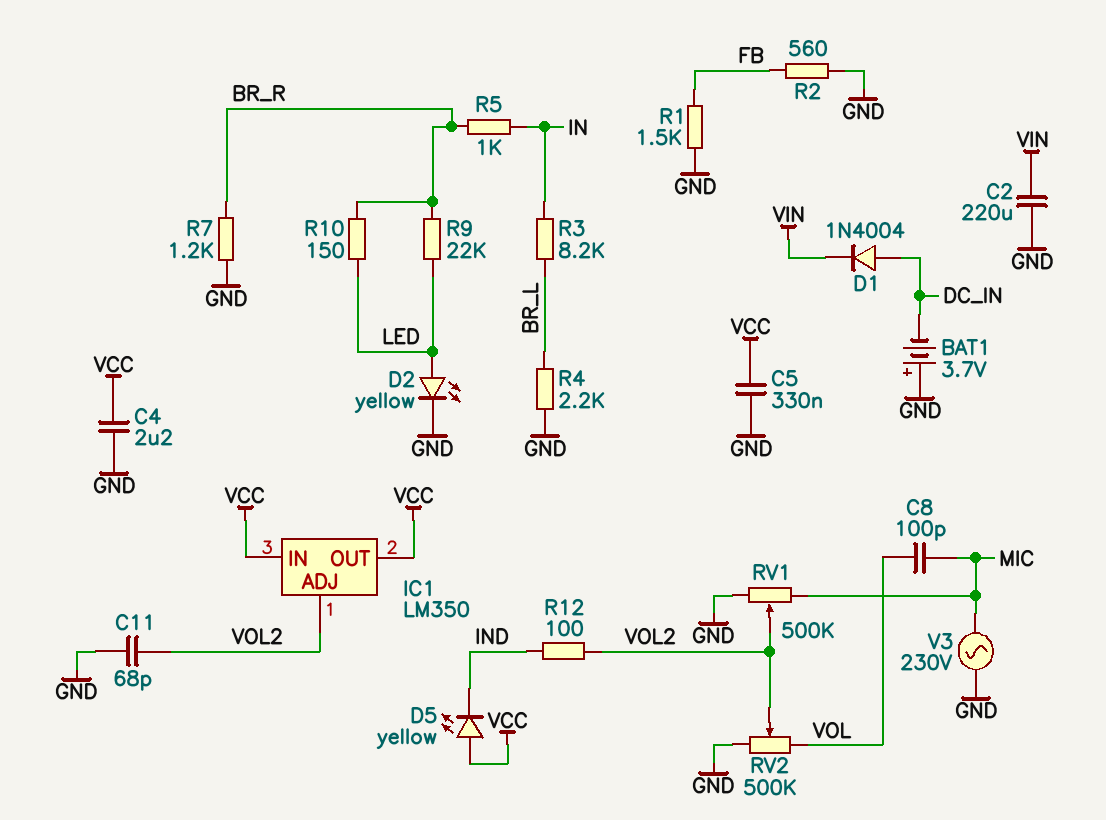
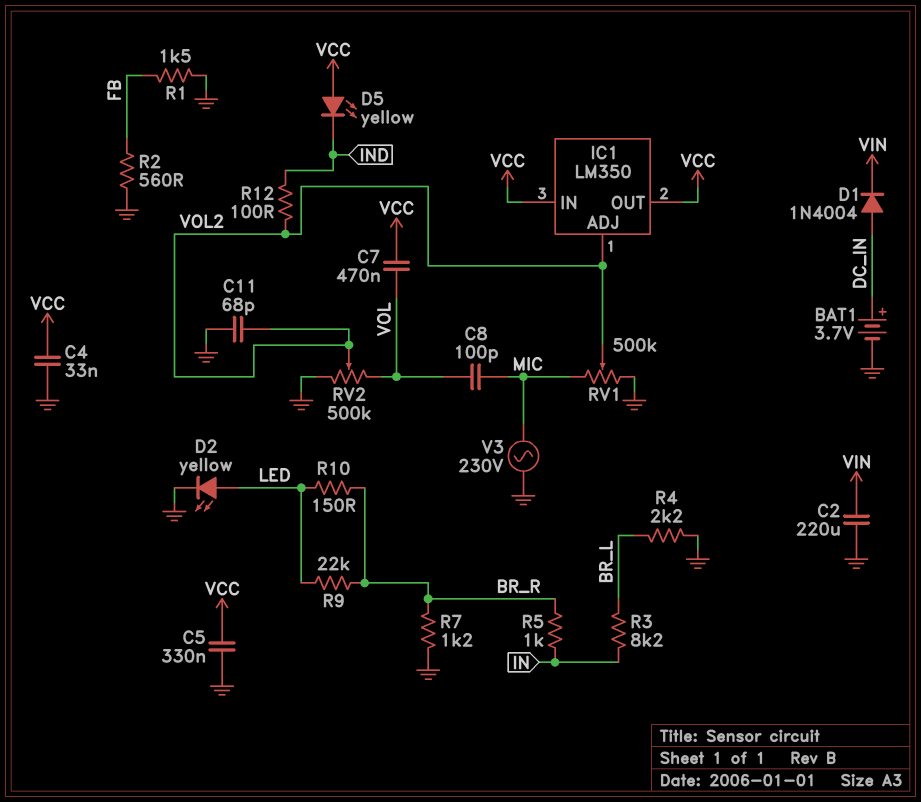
BAT1: 3.7V (plus GND, minus DC_IN) -> 3.7V (plus DC_IN, minus GND)
C4: 2.2uF (GND, VCC) -> 33nF (GND, VCC)
C7: none -> 470nF (VCC, VOL)

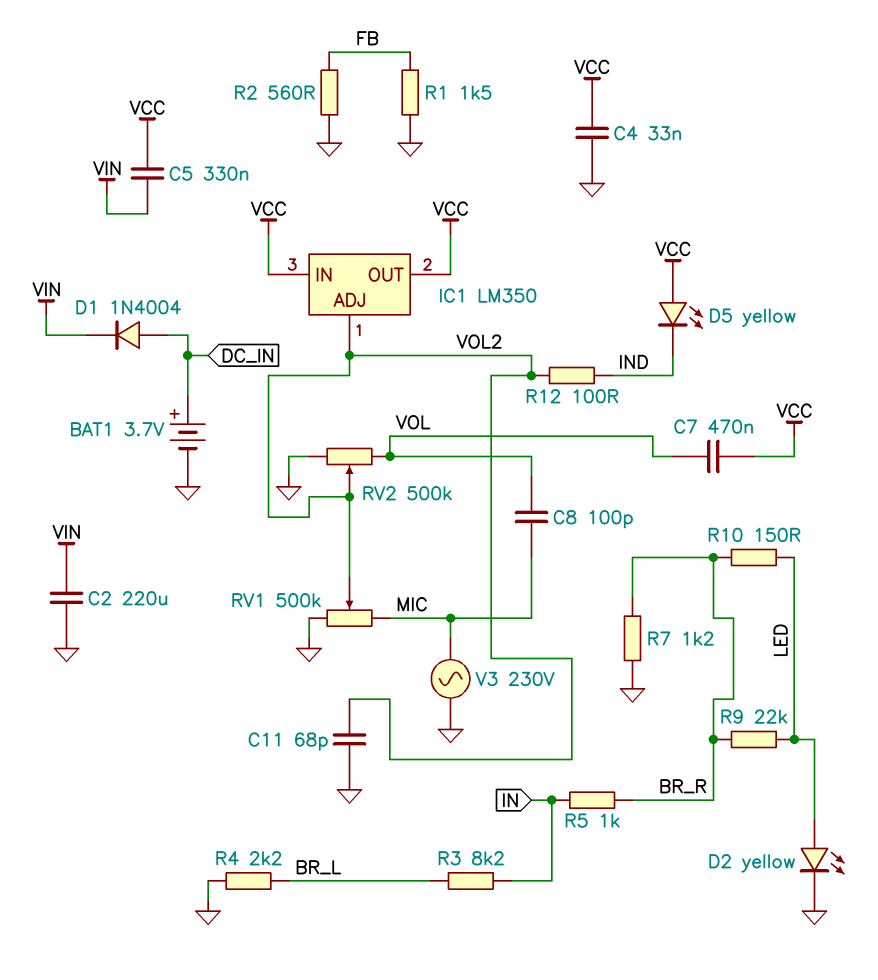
C5: 330nF (GND, VCC) -> 330nF (VCC, VIN)

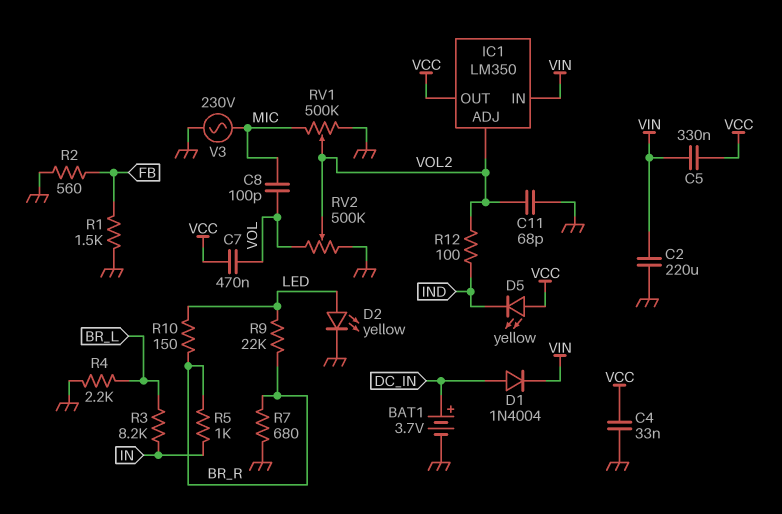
IC1 pin IN: VCC -> VIN
R7: 1.2k (BR_R, GND) -> 680 (BR_R, GND)

